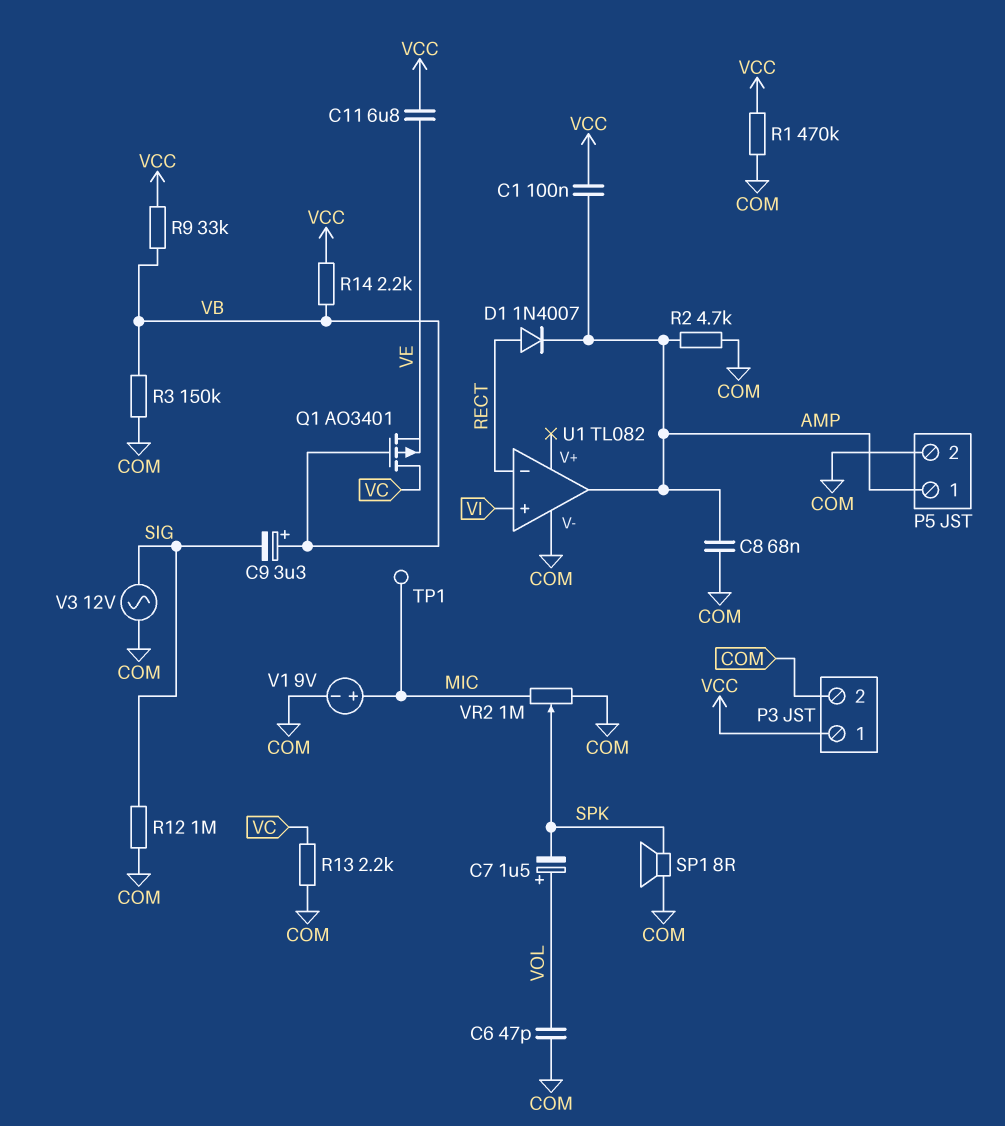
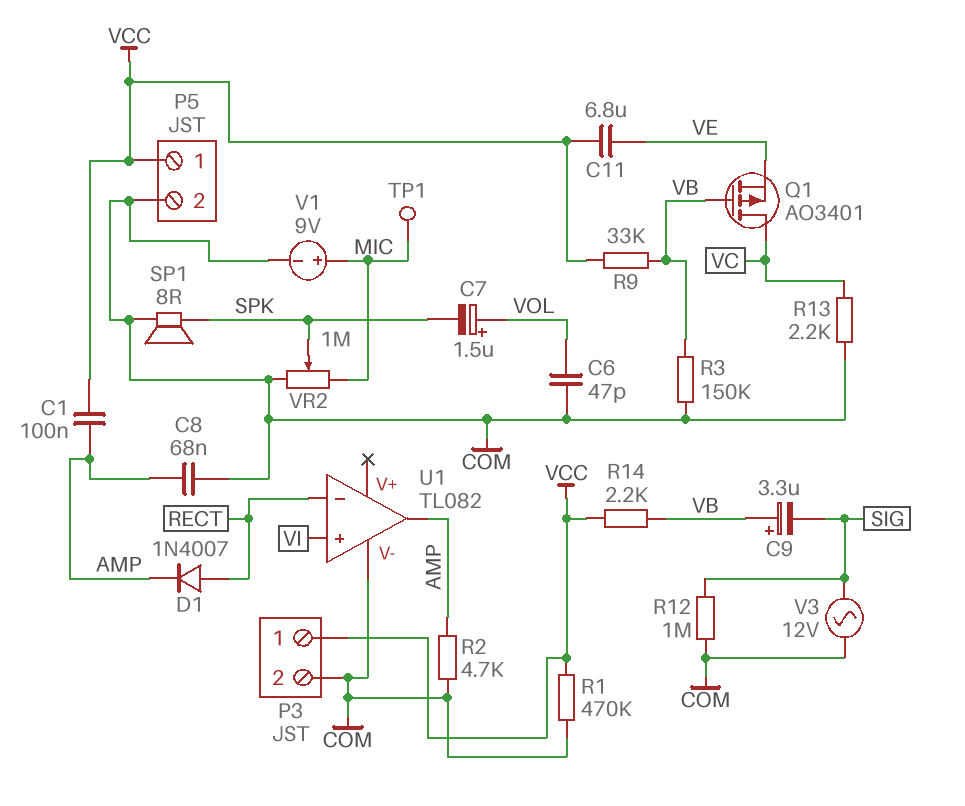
P5 pin 1: AMP -> VCC

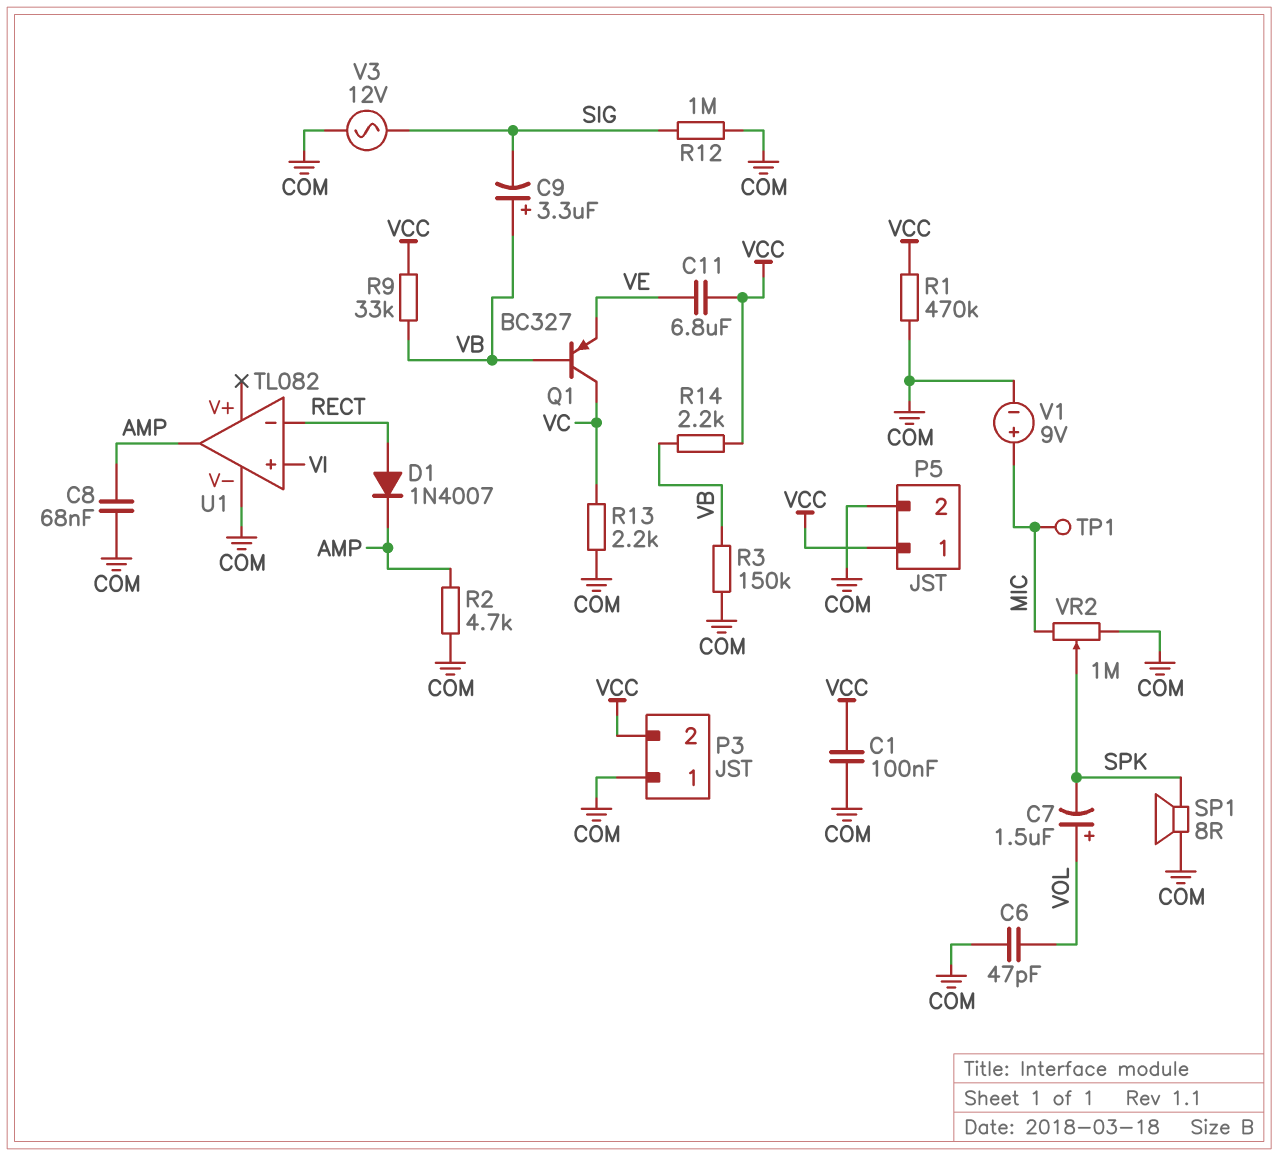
C1: 100nF (AMP, VCC) -> 100nF (COM, VCC)
P3 pin 1: VCC -> COM
P3 pin 2: COM -> VCC
Q1: PMOS AO3401 (G VB, D VC, S VE) -> PNP BC327 (B VB, C VC, E VE)

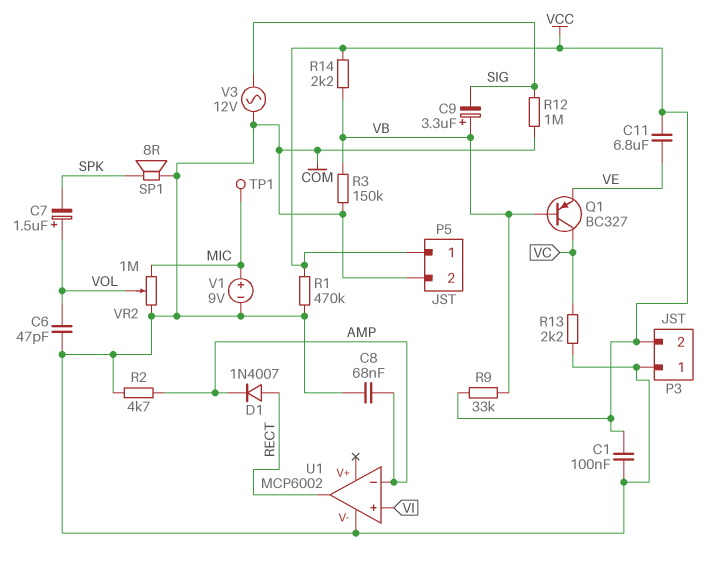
U1: TL082 -> MCP6002
U1 pin in-: RECT -> AMP
U1 pin out: AMP -> RECT
VR2: 1M (COM, MIC, wiper SPK) -> 1M (COM, MIC, wiper VOL)

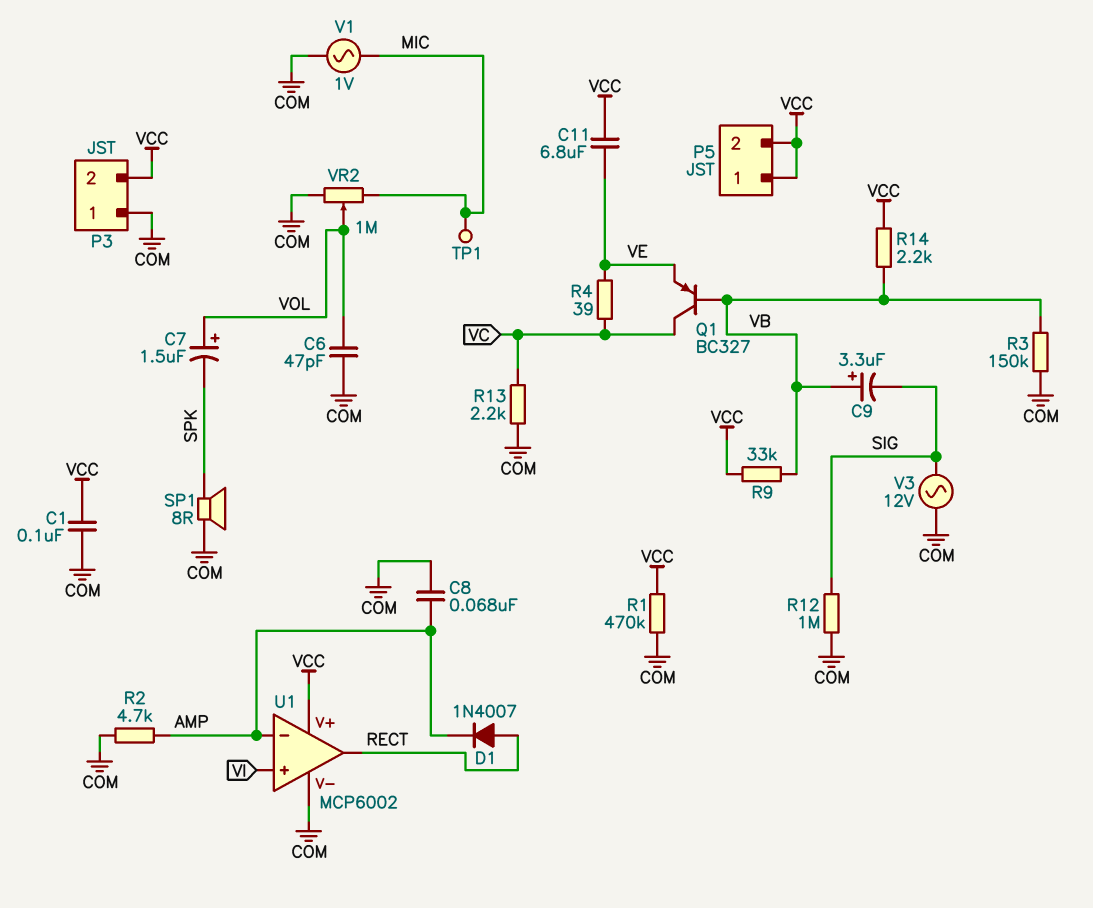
P5 pin 2: COM -> VCC
R4: none -> 39 (VC, VE)
U1 pin V+: none -> VCC
V1: 9V (plus MIC, minus COM) -> AC 1V (COM, MIC)

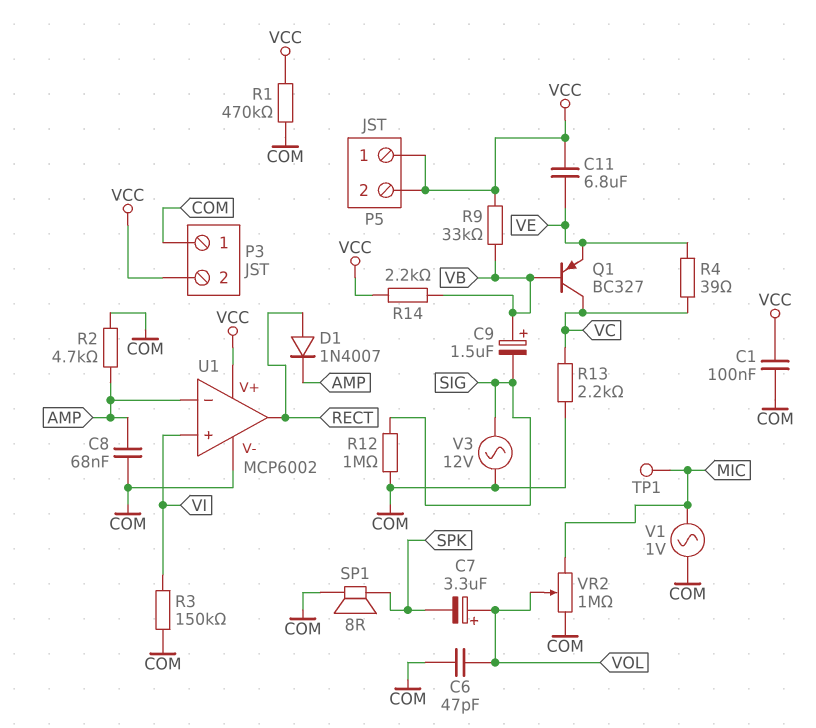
C7: 1.5uF (plus VOL, minus SPK) -> 3.3uF (plus VOL, minus SPK)
C9: 3.3uF (plus VB, minus SIG) -> 1.5uF (plus VB, minus SIG)
R3: 150k (COM, VB) -> 150k (COM, VI)

